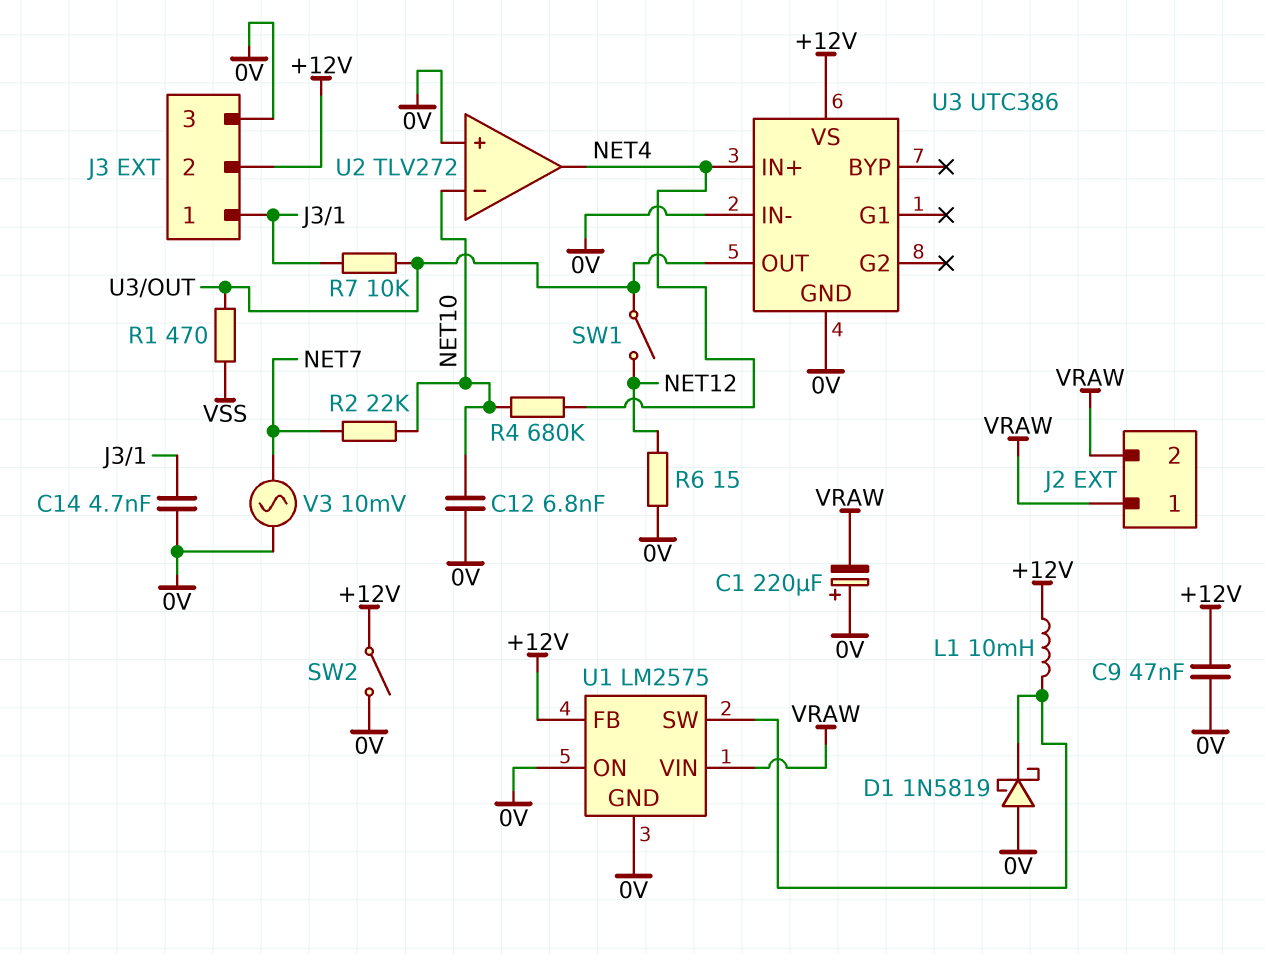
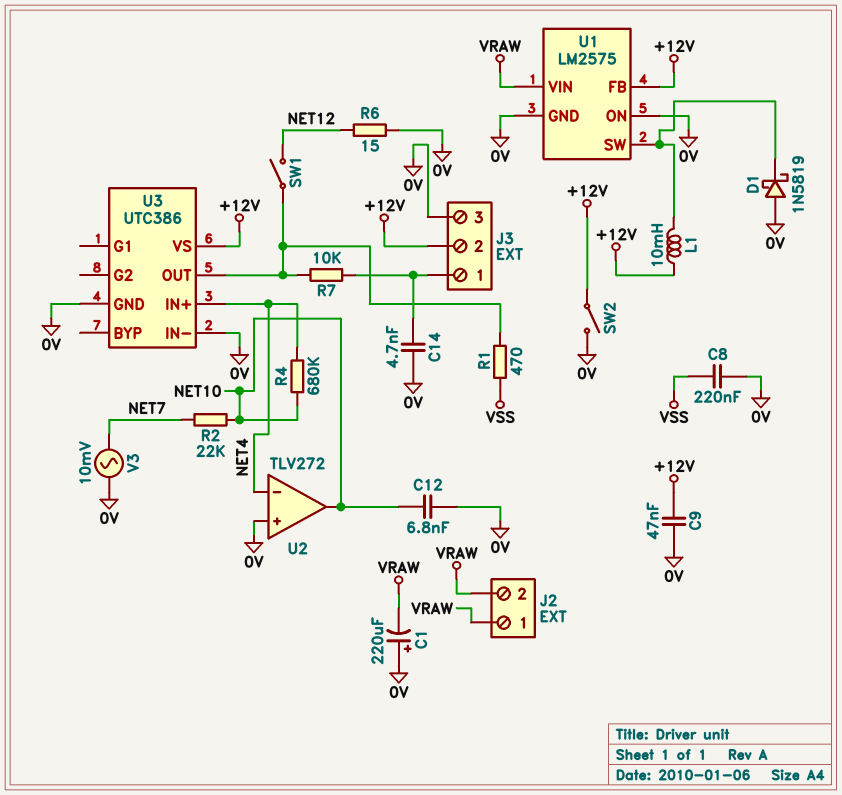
C8: none -> 220nF (0V, VSS)
U2 pin in-: NET10 -> NET4
U2 pin out: NET4 -> NET10

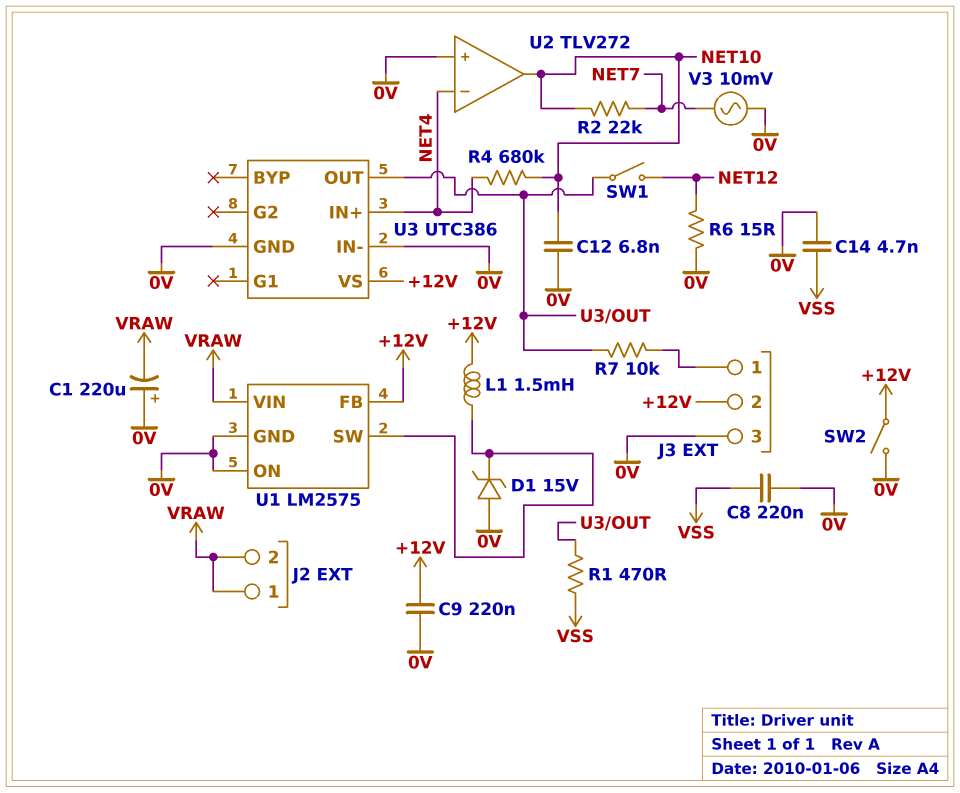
C9: 47nF (+12V, 0V) -> 220nF (+12V, 0V)
C14: 4.7nF (0V, J3/1) -> 4.7nF (0V, VSS)
D1: schottky 1N5819 (A 0V, K U1/SW) -> zener 15V (A 0V, K U1/SW)
L1: 10mH (+12V, U1/SW) -> 1.5mH (+12V, U1/SW)

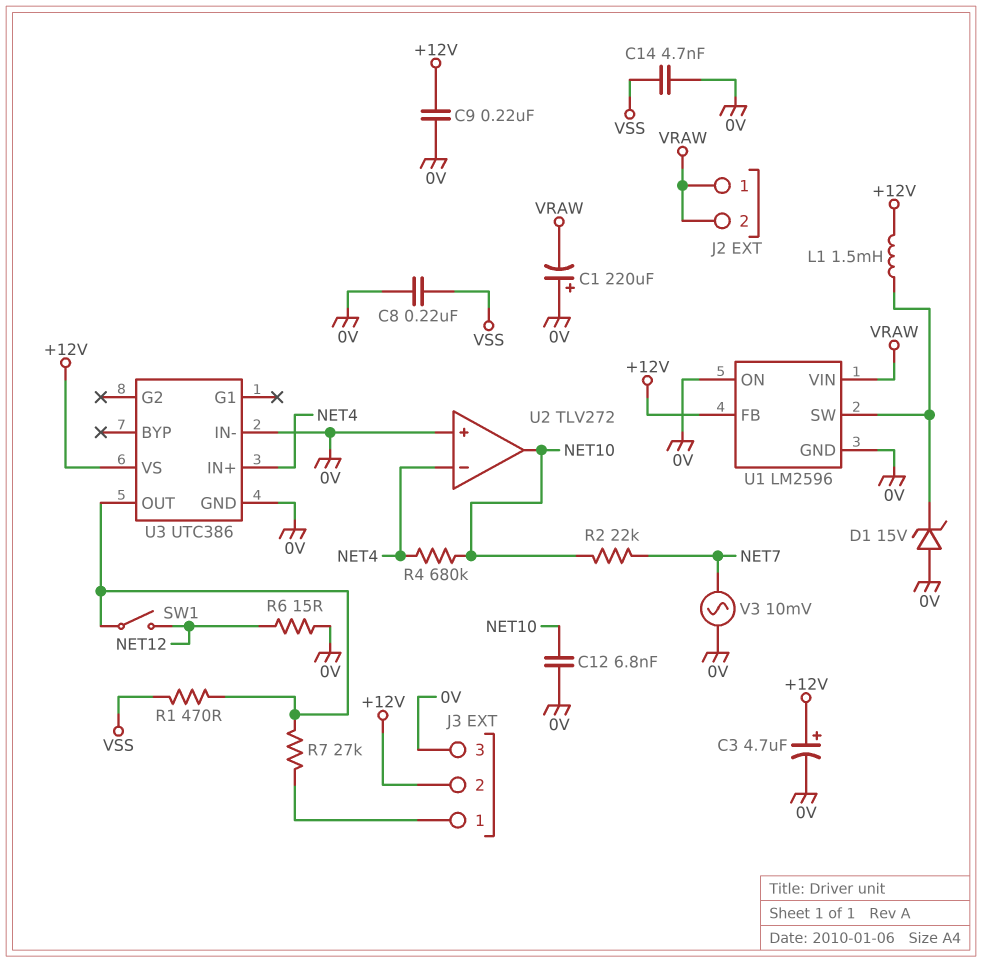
C3: none -> 4.7uF (plus +12V, minus 0V)
R7: 10k (J3/1, U3/OUT) -> 27k (J3/1, U3/OUT)
SW2: switch (+12V, 0V) -> none
U1: LM2575 -> LM2596

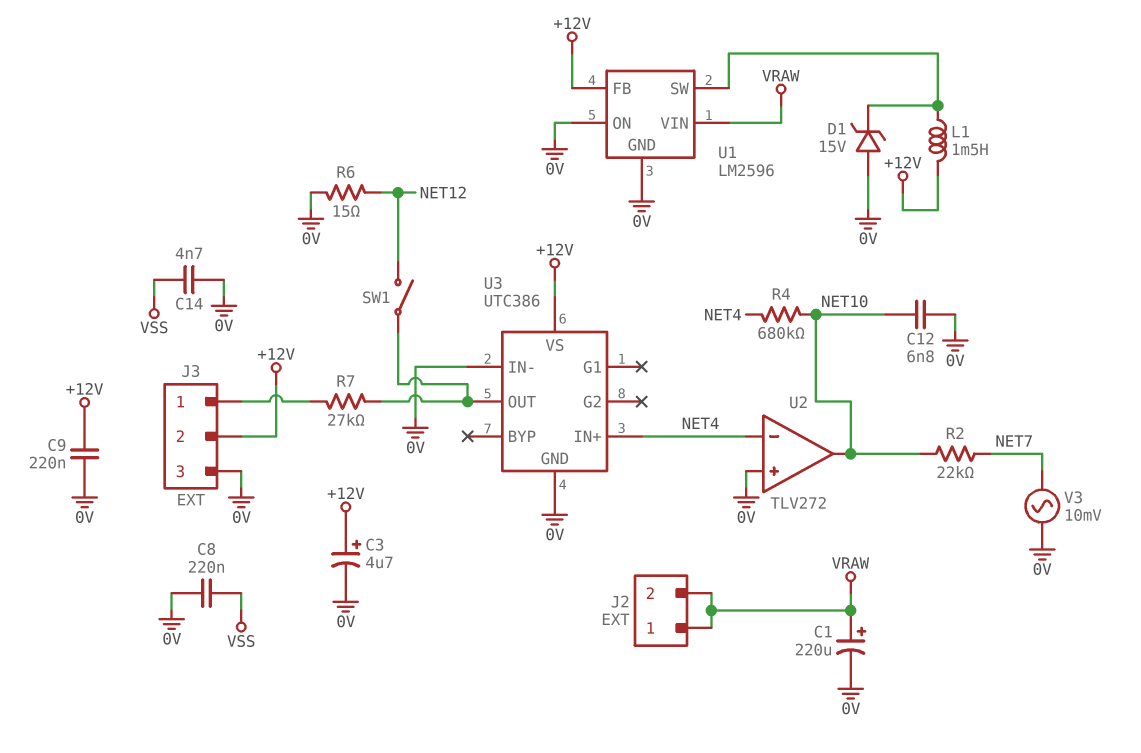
C1: 220uF (plus 0V, minus VRAW) -> 220uF (plus VRAW, minus 0V)
R1: 470 (U3/OUT, VSS) -> none

